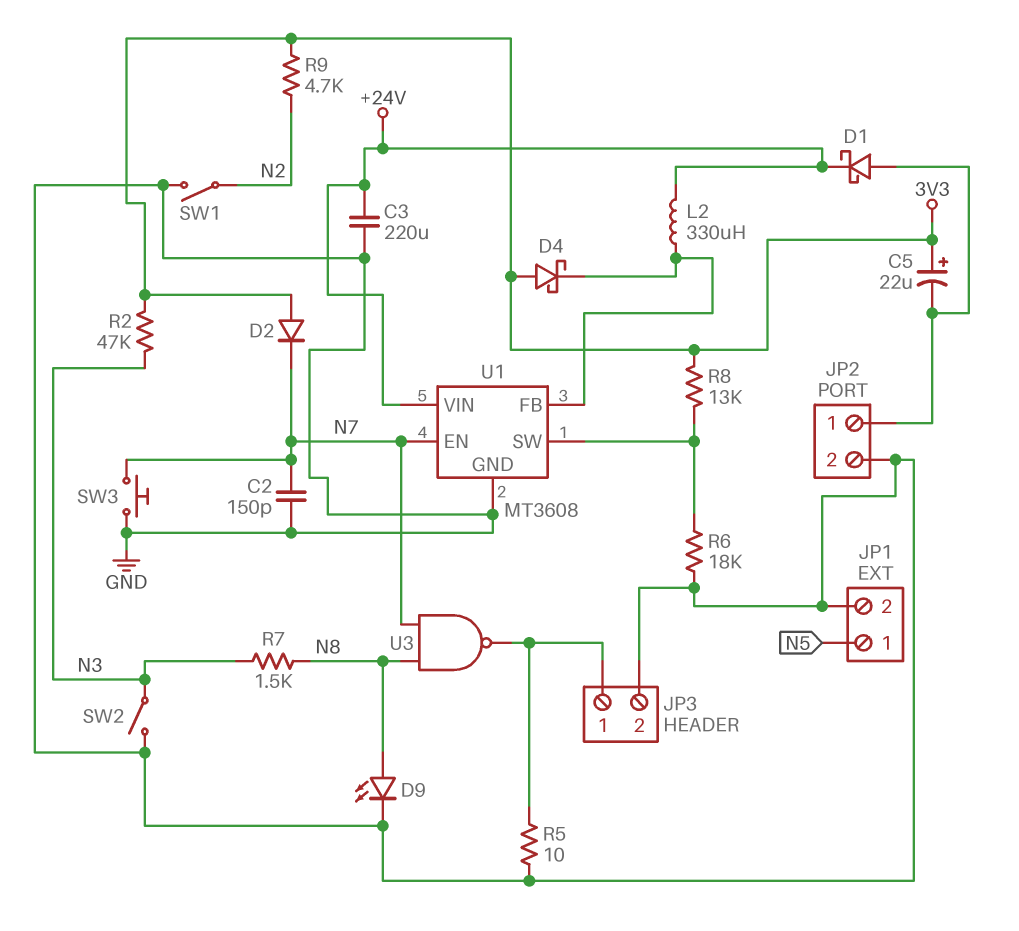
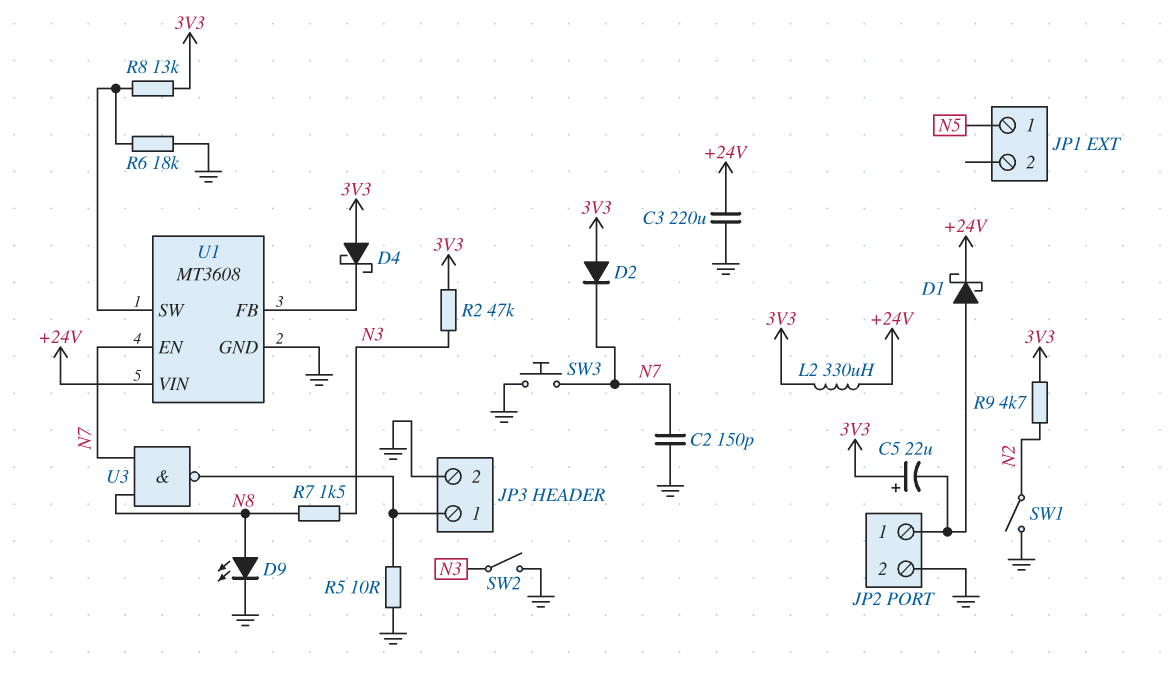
JP1 pin 2: GND -> none
L2: 330uH (+24V, U1/FB) -> 330uH (+24V, 3V3)

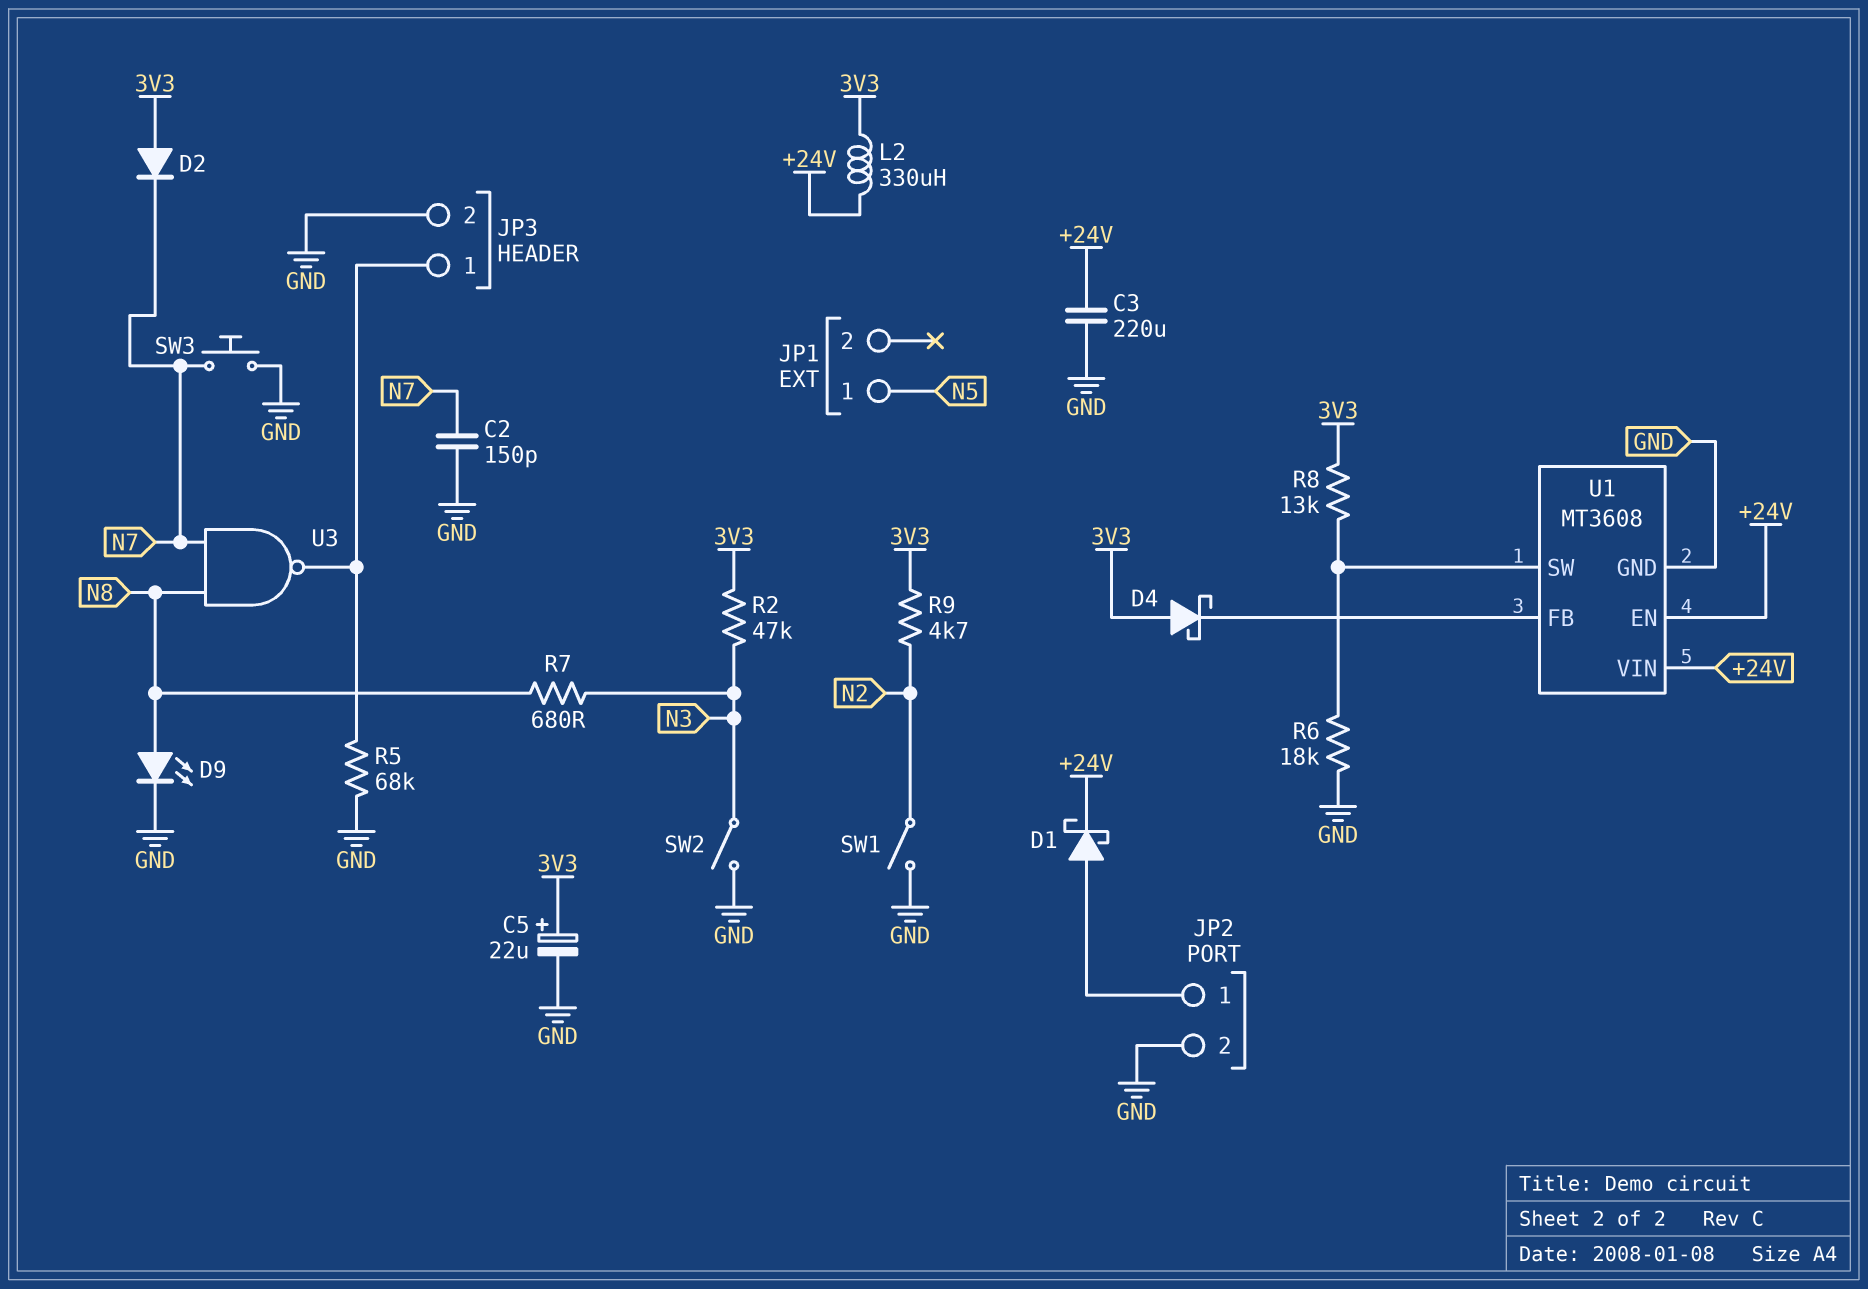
C5: 22uF (plus 3V3, minus JP2/1) -> 22uF (plus 3V3, minus GND)
R5: 10 (GND, JP3/1) -> 68k (GND, JP3/1)
R7: 1.5k (N3, N8) -> 680 (N3, N8)
U1 pin EN: N7 -> +24V

